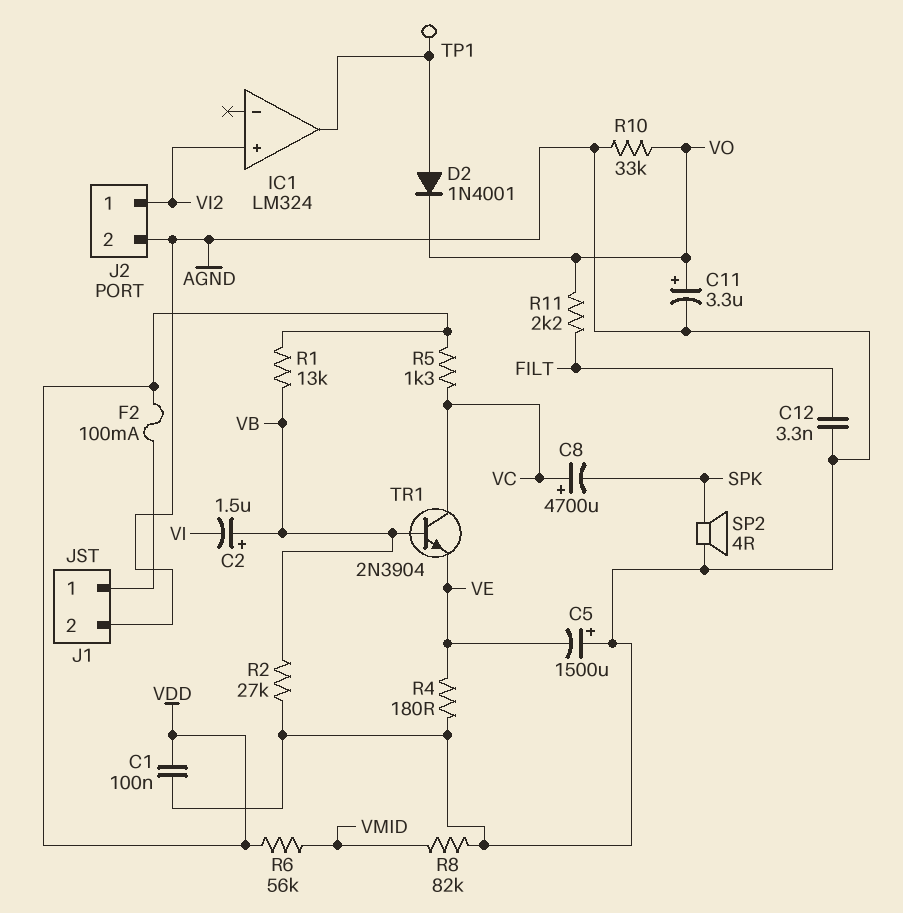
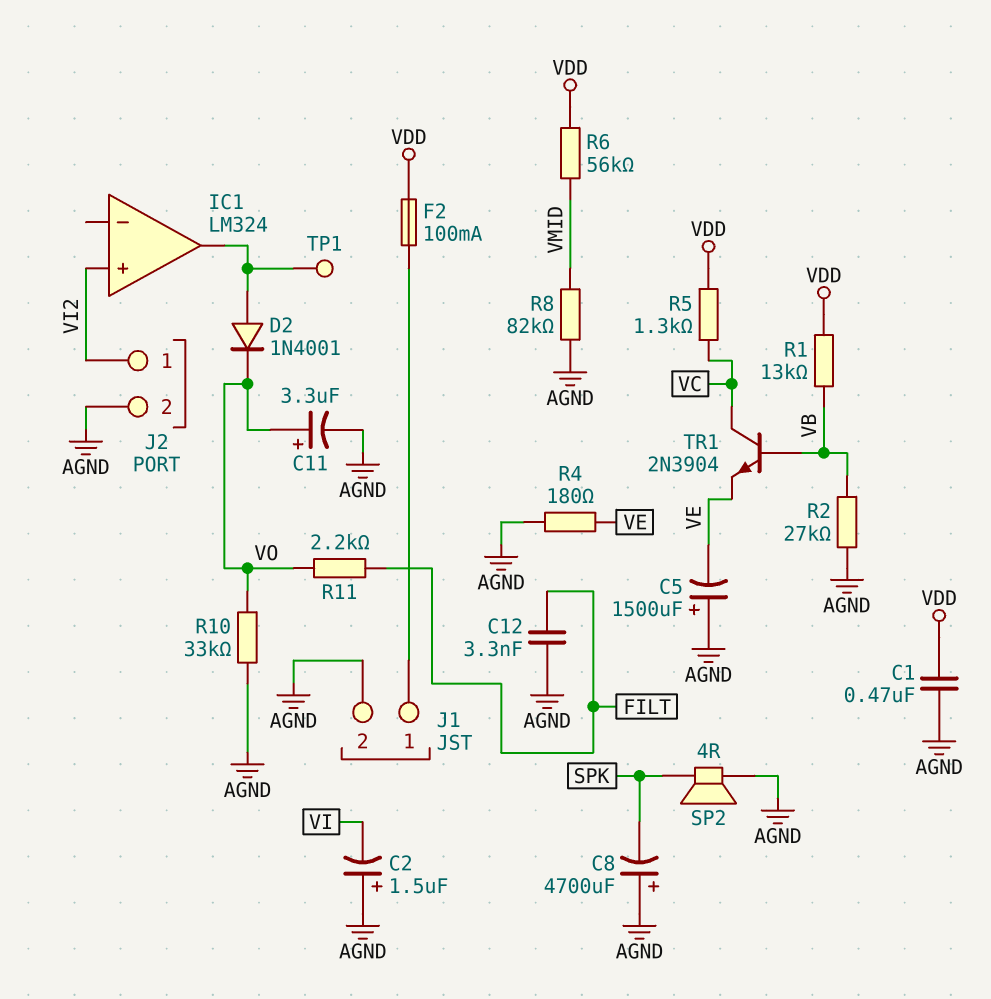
C1: 100nF (AGND, VDD) -> 470nF (AGND, VDD)
C2: 1.5uF (plus VB, minus VI) -> 1.5uF (plus AGND, minus VI)
C8: 4700uF (plus VC, minus SPK) -> 4700uF (plus AGND, minus SPK)

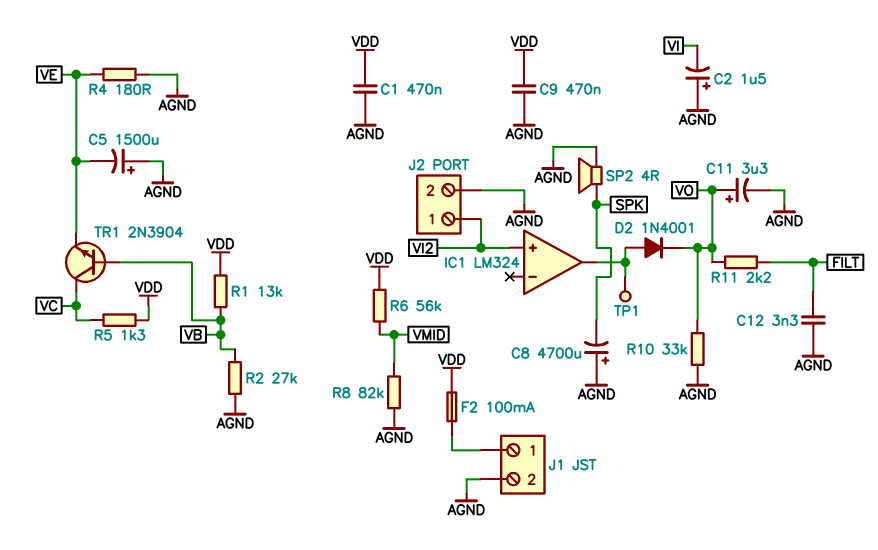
C9: none -> 470nF (AGND, VDD)

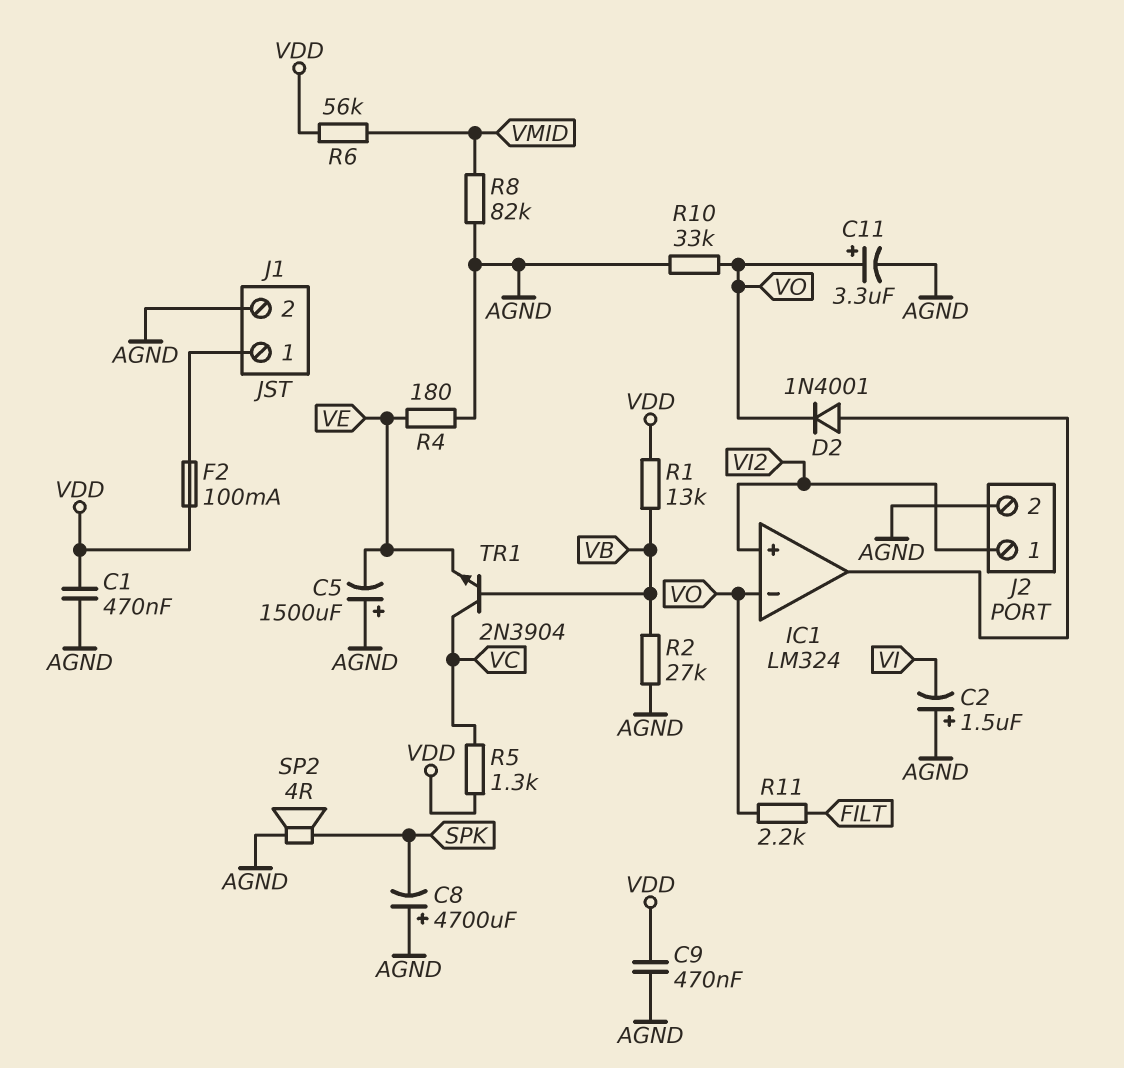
C12: 3.3nF (AGND, FILT) -> none
IC1 pin in-: none -> VO
TP1: test point (IC1/out) -> none

